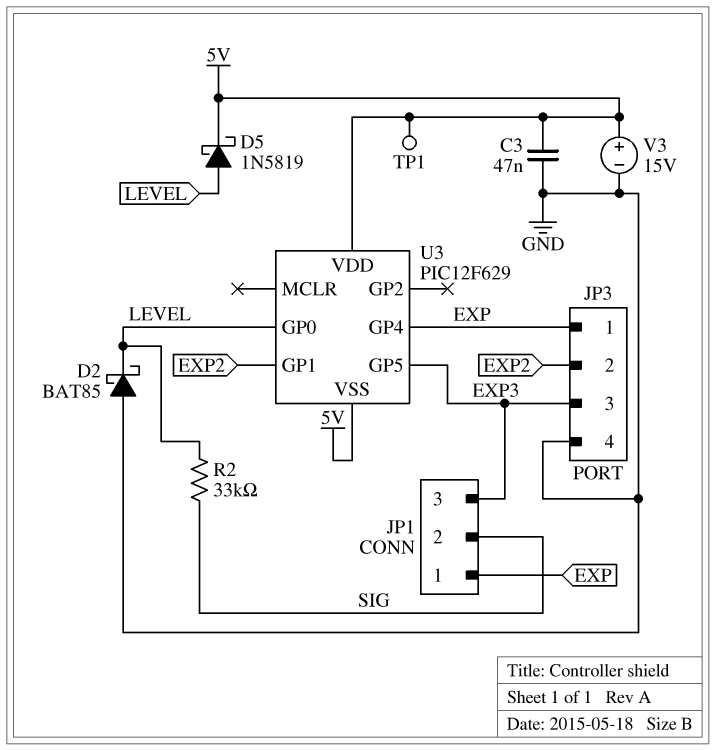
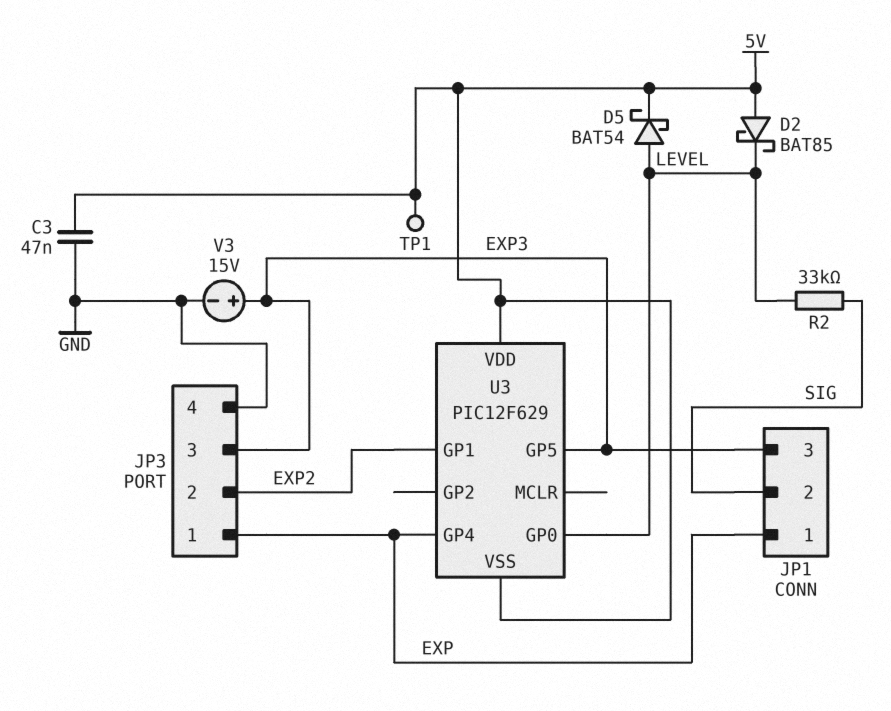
D2: schottky BAT85 (A GND, K LEVEL) -> schottky BAT85 (A 5V, K LEVEL)
D5: schottky 1N5819 (A LEVEL, K 5V) -> schottky BAT54 (A LEVEL, K 5V)
V3: 15V (plus 5V, minus GND) -> 15V (plus EXP3, minus GND)

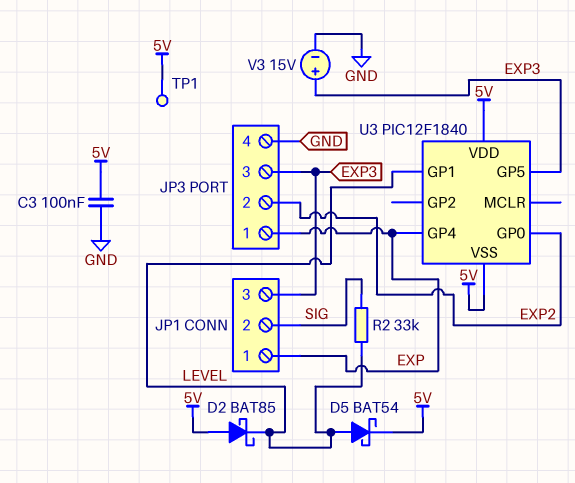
C3: 47nF (5V, GND) -> 100nF (5V, GND)
U3: PIC12F629 -> PIC12F1840
U3 pin GP0: LEVEL -> EXP2
U3 pin GP1: EXP2 -> LEVEL

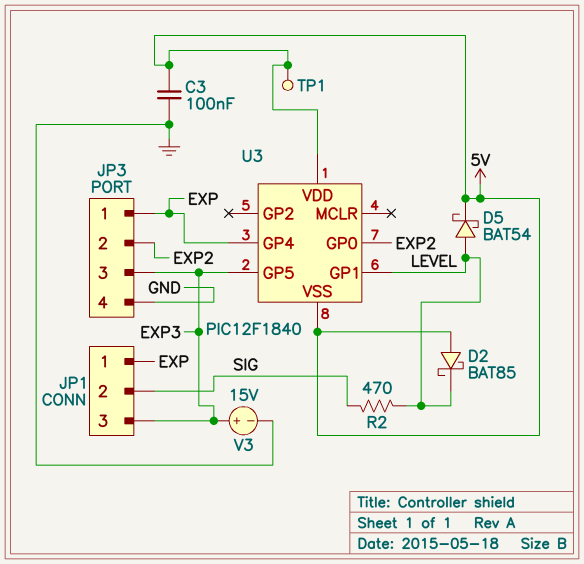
R2: 33k (LEVEL, SIG) -> 470 (LEVEL, SIG)

